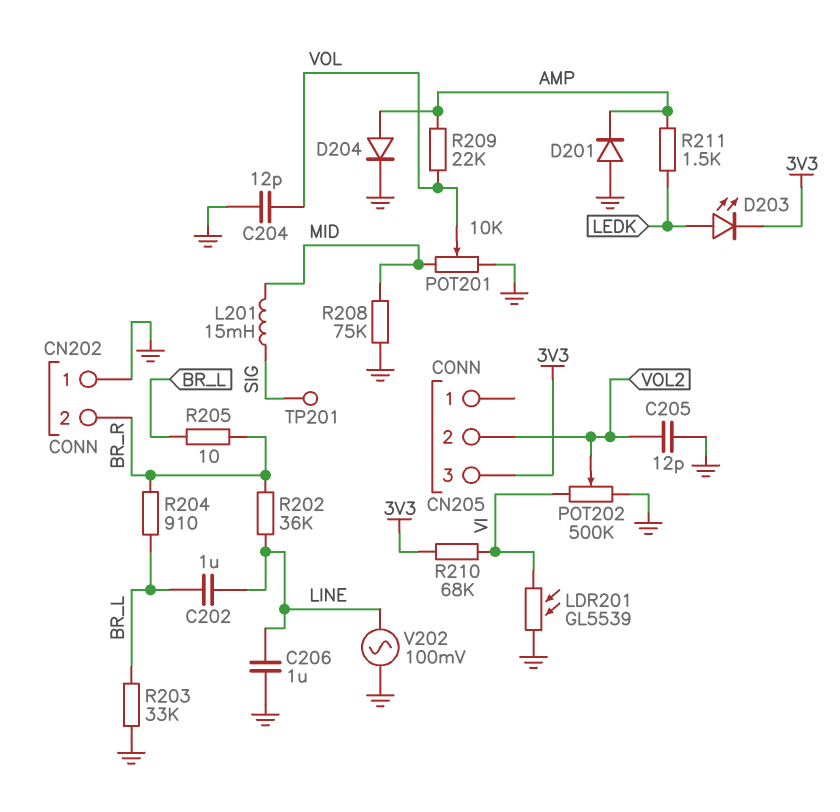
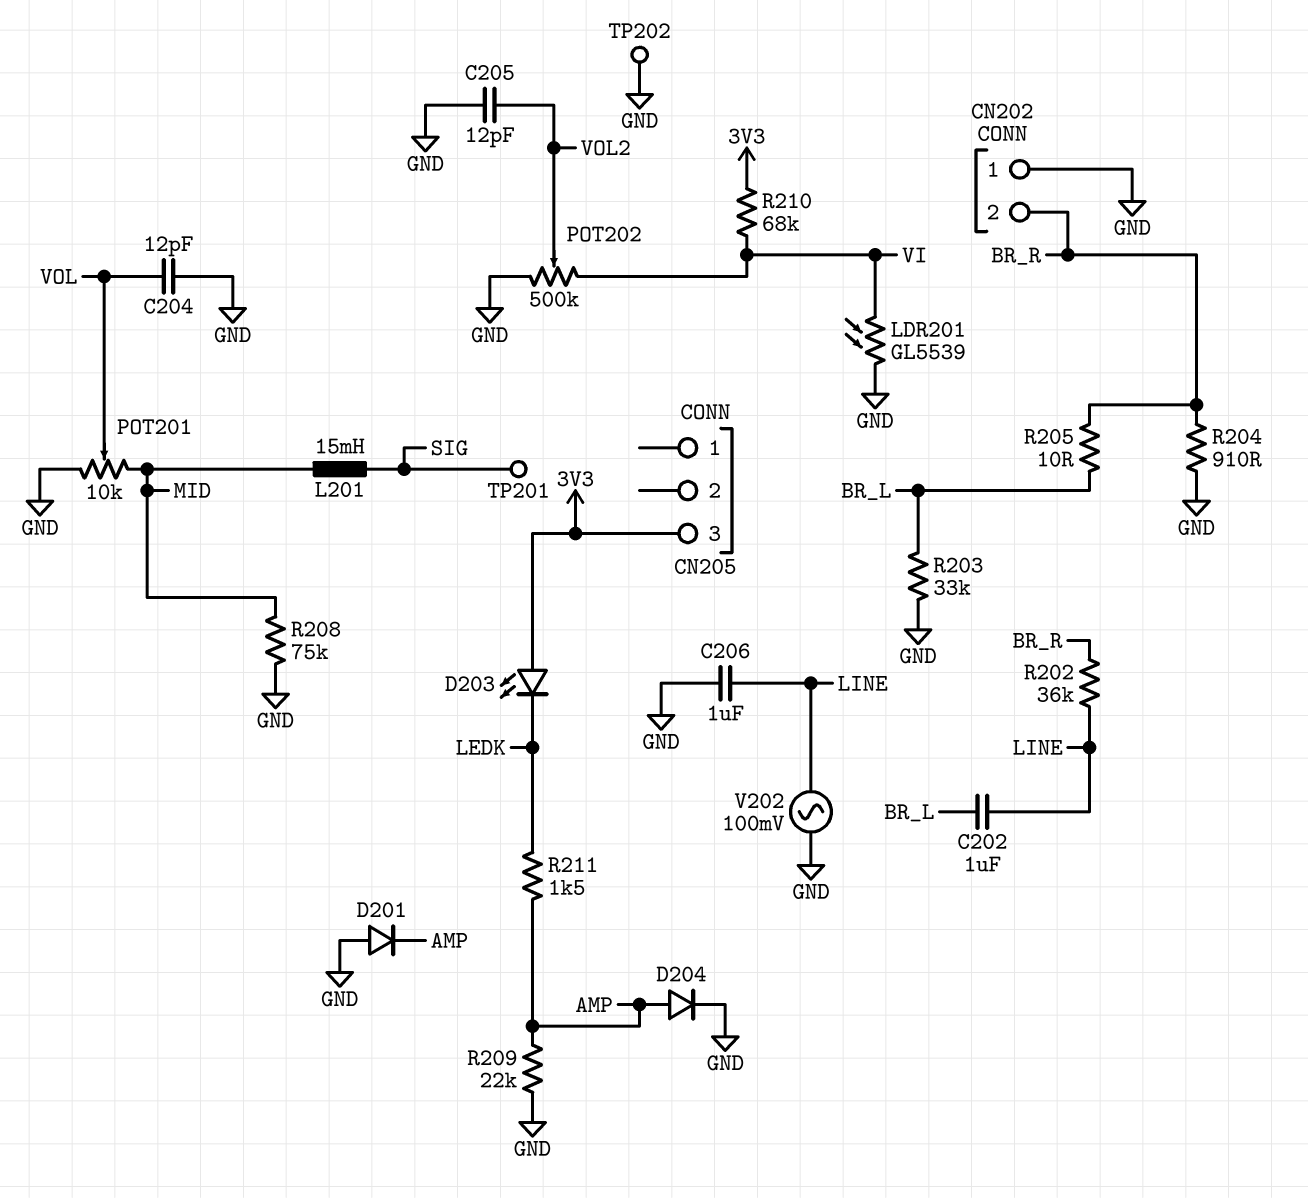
CN205 pin 2: VOL2 -> none
D203: LED (A LEDK, K 3V3) -> LED (A 3V3, K LEDK)
R204: 910 (BR_L, BR_R) -> 910 (BR_R, GND)
R209: 22k (AMP, VOL) -> 22k (AMP, GND)
TP202: none -> test point (GND)

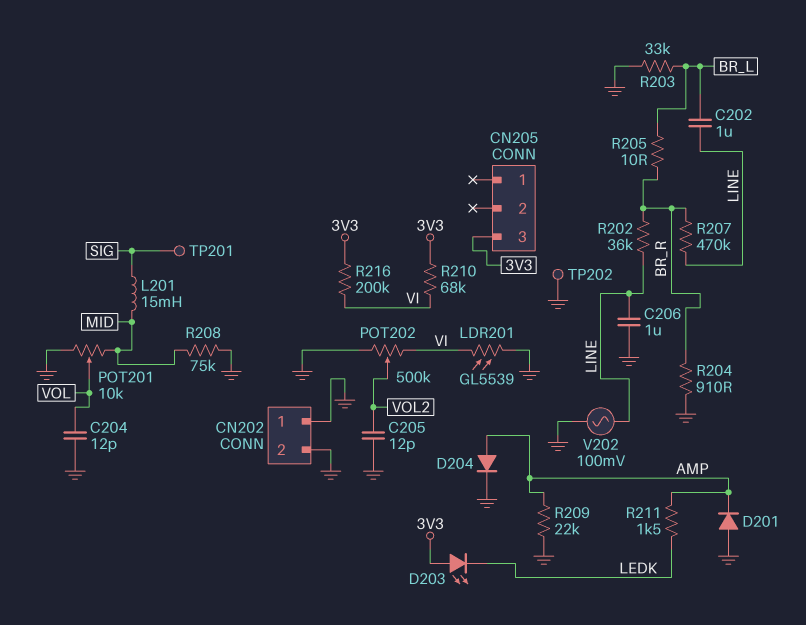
CN202 pin 2: BR_R -> GND
R207: none -> 470k (BR_R, LINE)
R216: none -> 200k (3V3, VI)

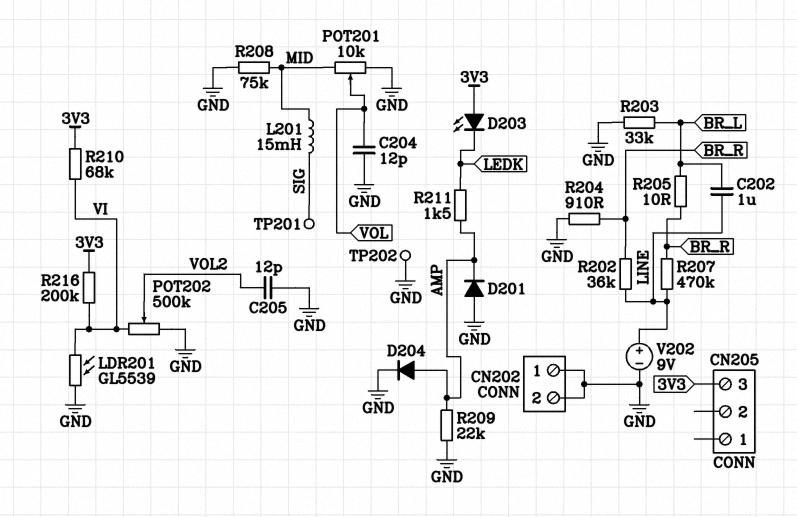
C206: 1uF (GND, LINE) -> none
V202: AC 100mV (GND, LINE) -> 9V (plus LINE, minus GND)

